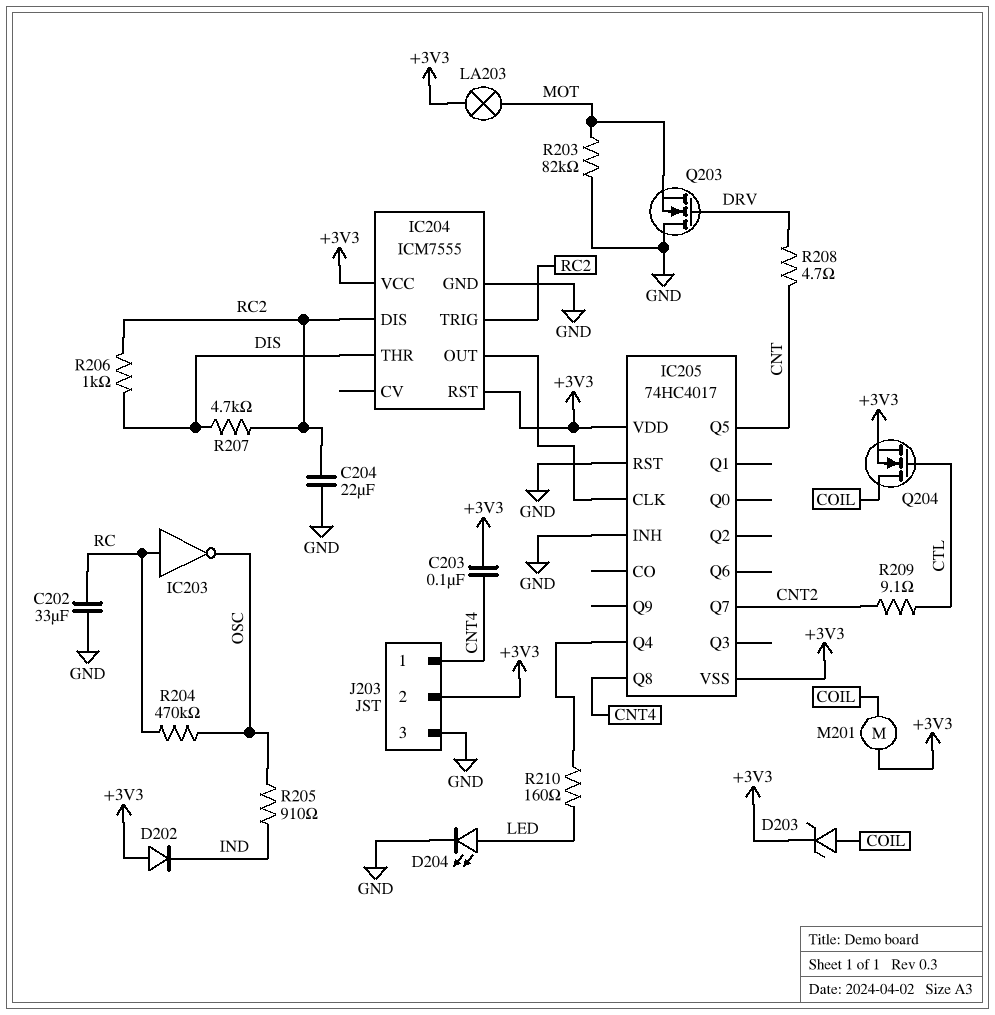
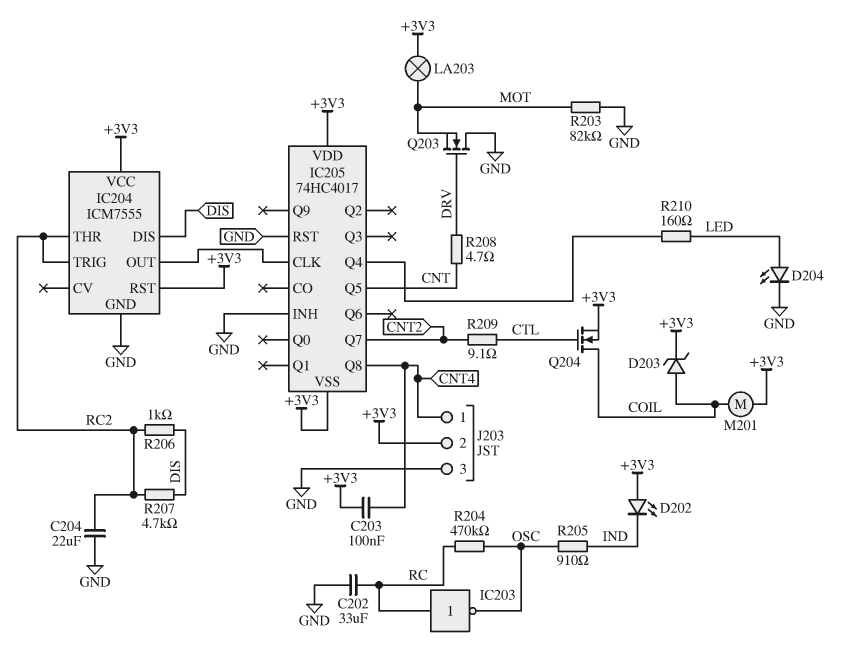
D202: diode (A +3V3, K IND) -> LED (A +3V3, K IND)
IC204 pin DIS: RC2 -> DIS
IC204 pin THR: DIS -> RC2

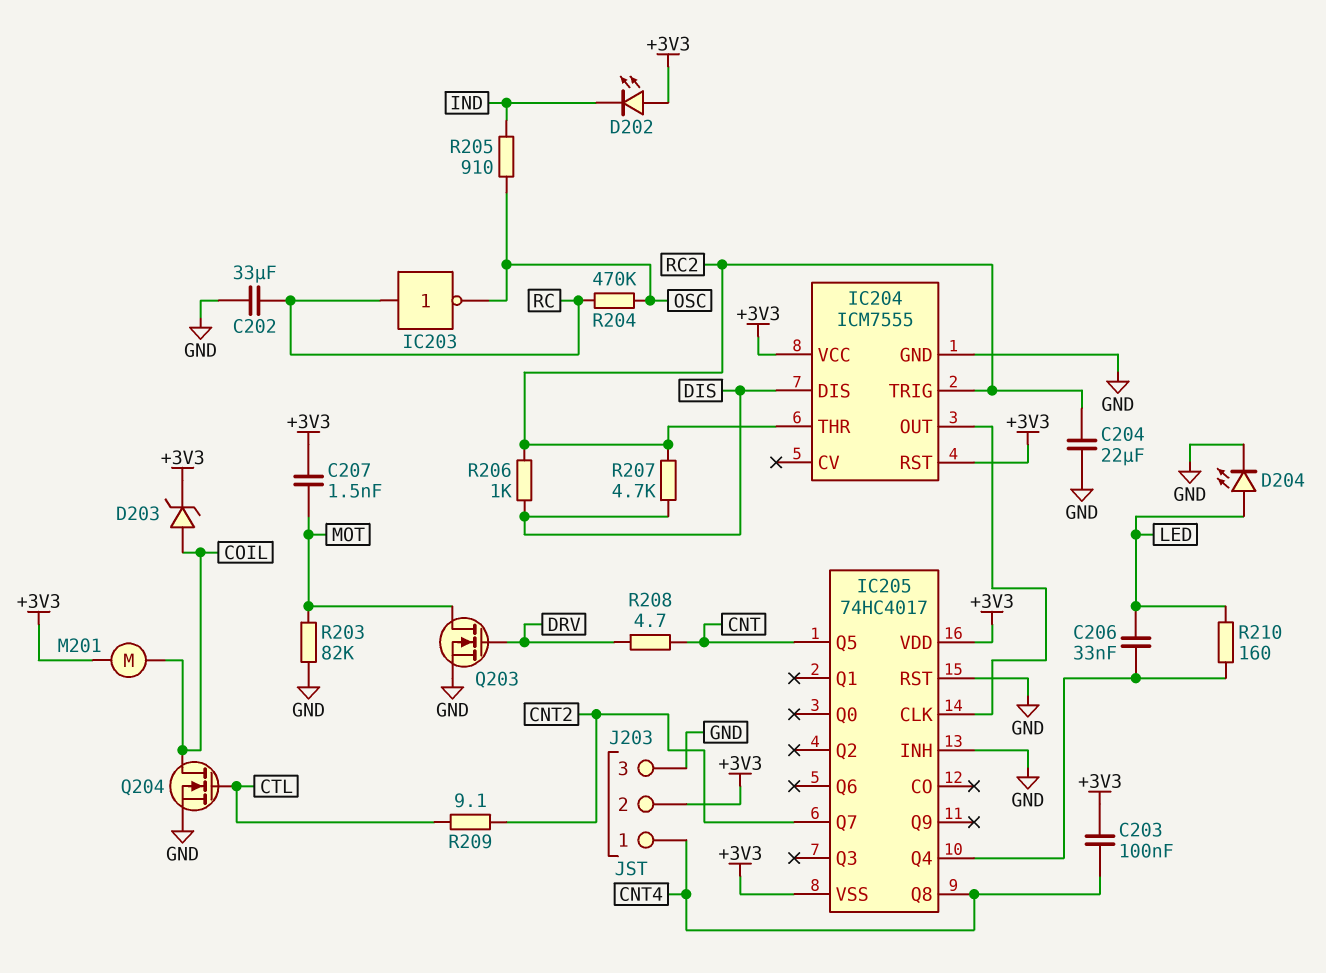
C206: none -> 33nF (IC205/Q4, LED)
C207: none -> 1.5nF (+3V3, MOT)
LA203: lamp (+3V3, MOT) -> none
Q203: NMOS (G DRV, D GND, S MOT) -> NMOS (G DRV, D MOT, S GND)
Q204: NMOS (G CTL, D COIL, S +3V3) -> NMOS (G CTL, D COIL, S GND)

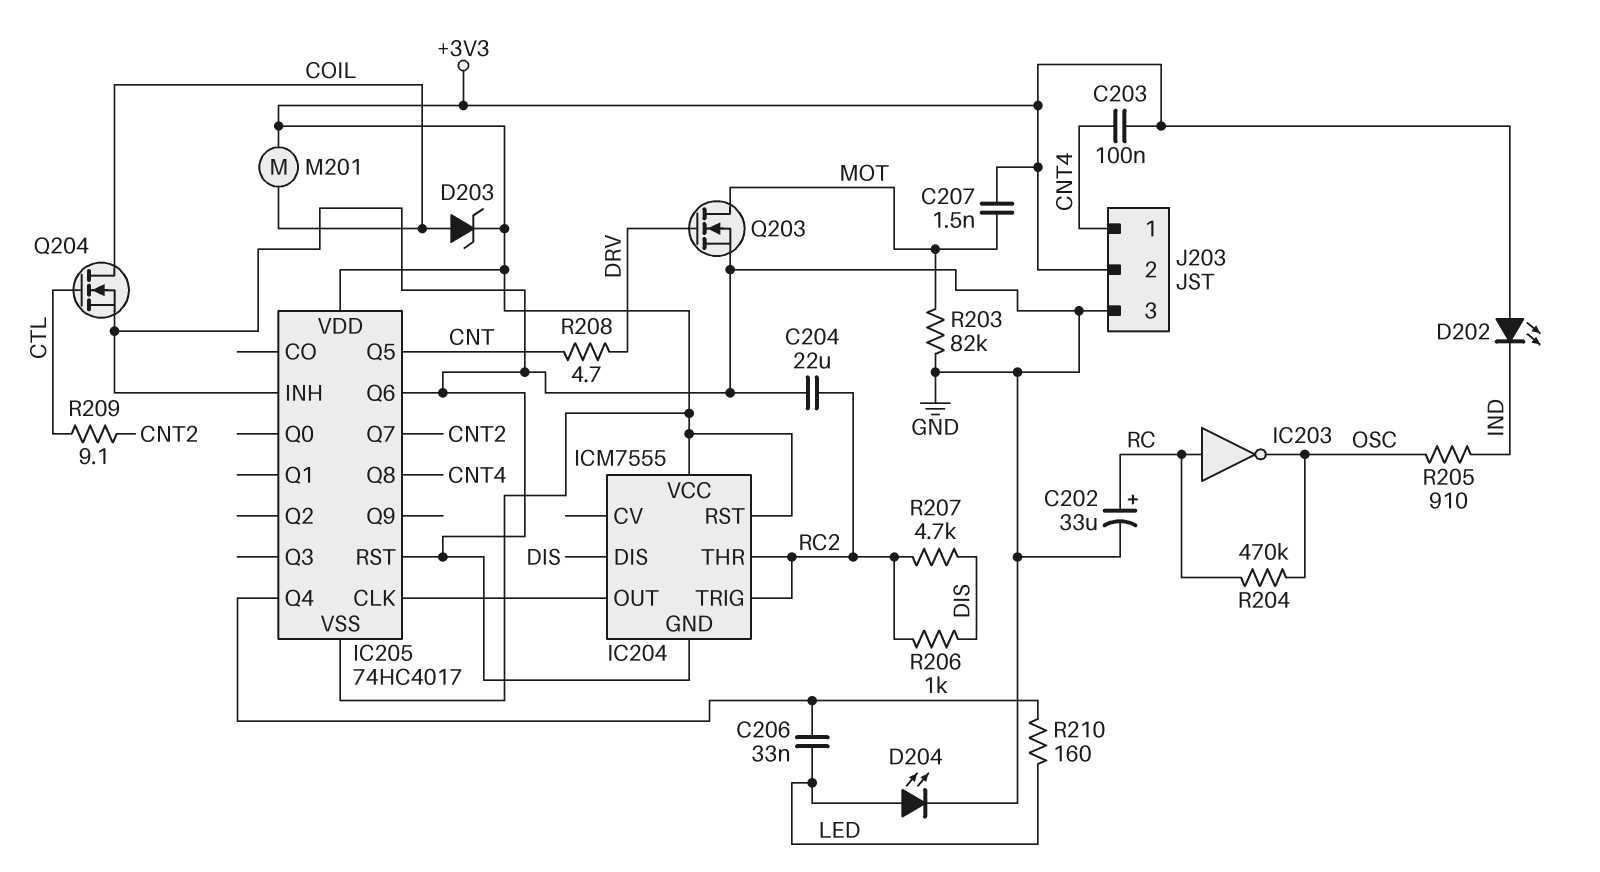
C202: 33uF (GND, RC) -> 33uF (plus RC, minus GND)
IC205 pin Q6: none -> GND

